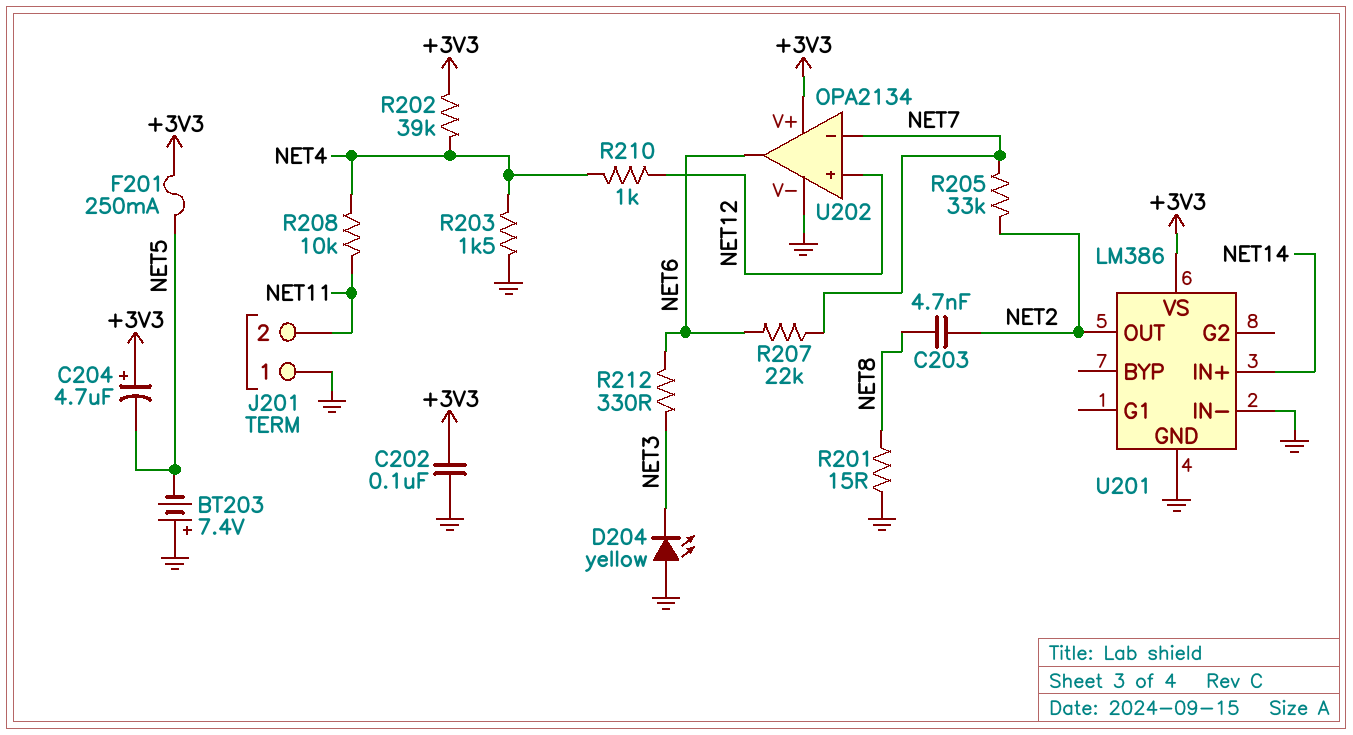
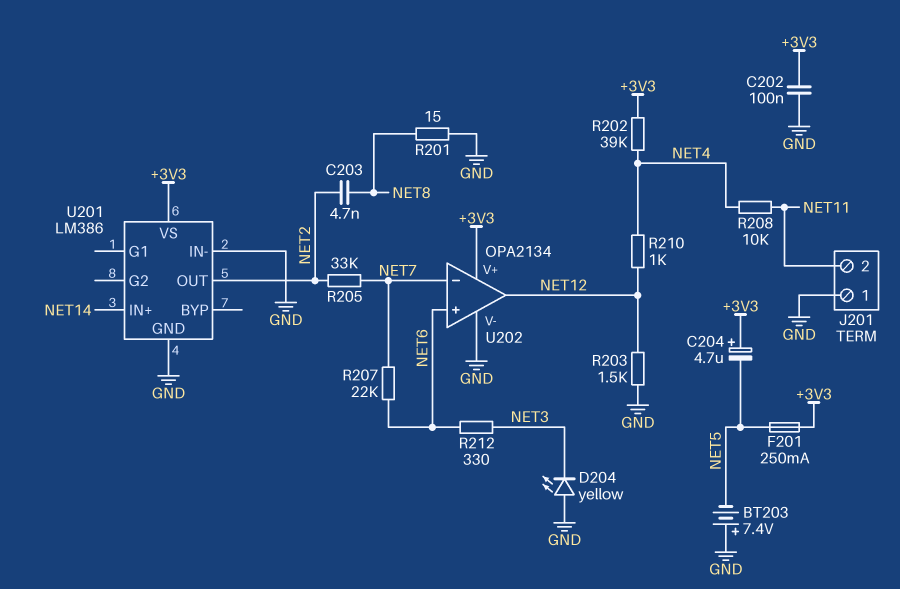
R203: 1.5k (GND, NET4) -> 1.5k (GND, NET12)
U202 pin in+: NET12 -> NET6
U202 pin out: NET6 -> NET12

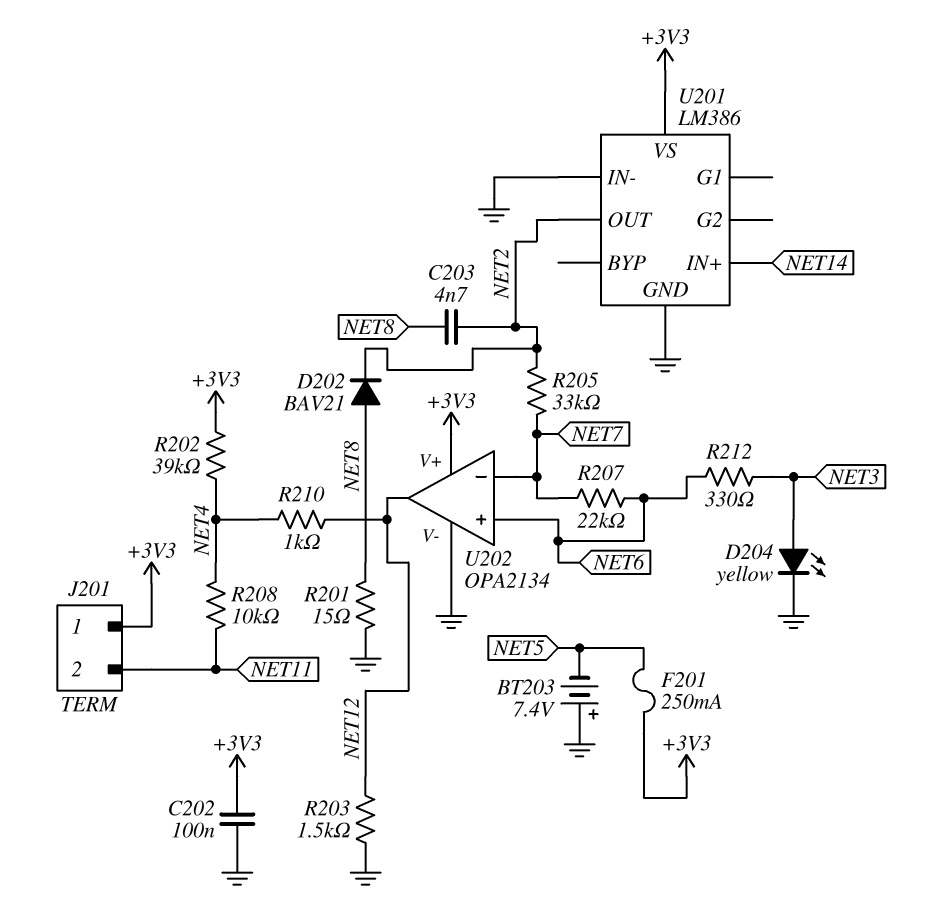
C204: 4.7uF (plus +3V3, minus NET5) -> none
D202: none -> diode BAV21 (A NET8, K NET2)
D204: LED yellow (A GND, K NET3) -> LED yellow (A NET3, K GND)
J201 pin 1: GND -> +3V3

